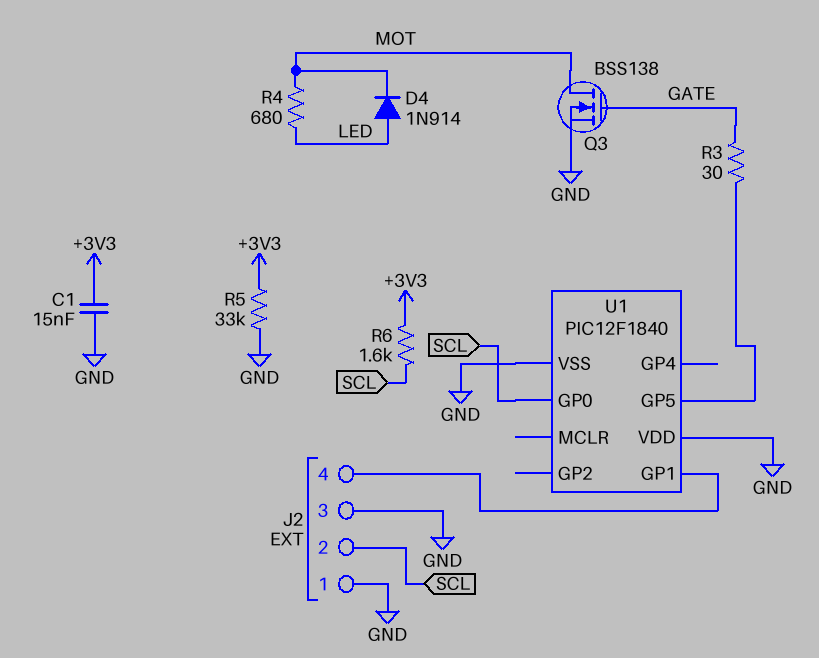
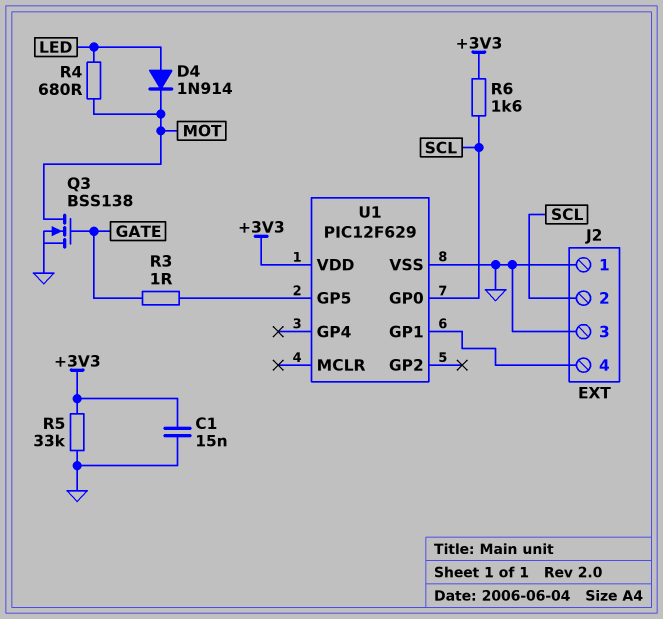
R3: 30 (GATE, U1/GP5) -> 1 (GATE, U1/GP5)
U1: PIC12F1840 -> PIC12F629
U1 pin VDD: GND -> +3V3

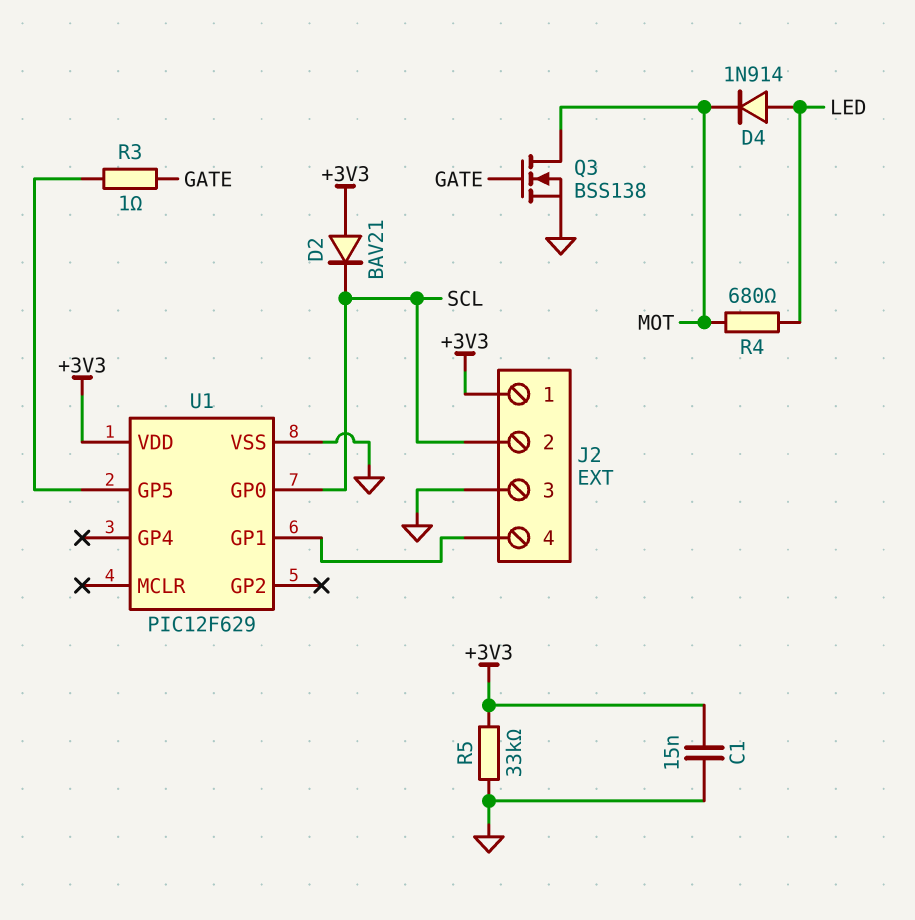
D2: none -> diode BAV21 (A +3V3, K SCL)
J2 pin 1: GND -> +3V3
R6: 1.6k (+3V3, SCL) -> none

